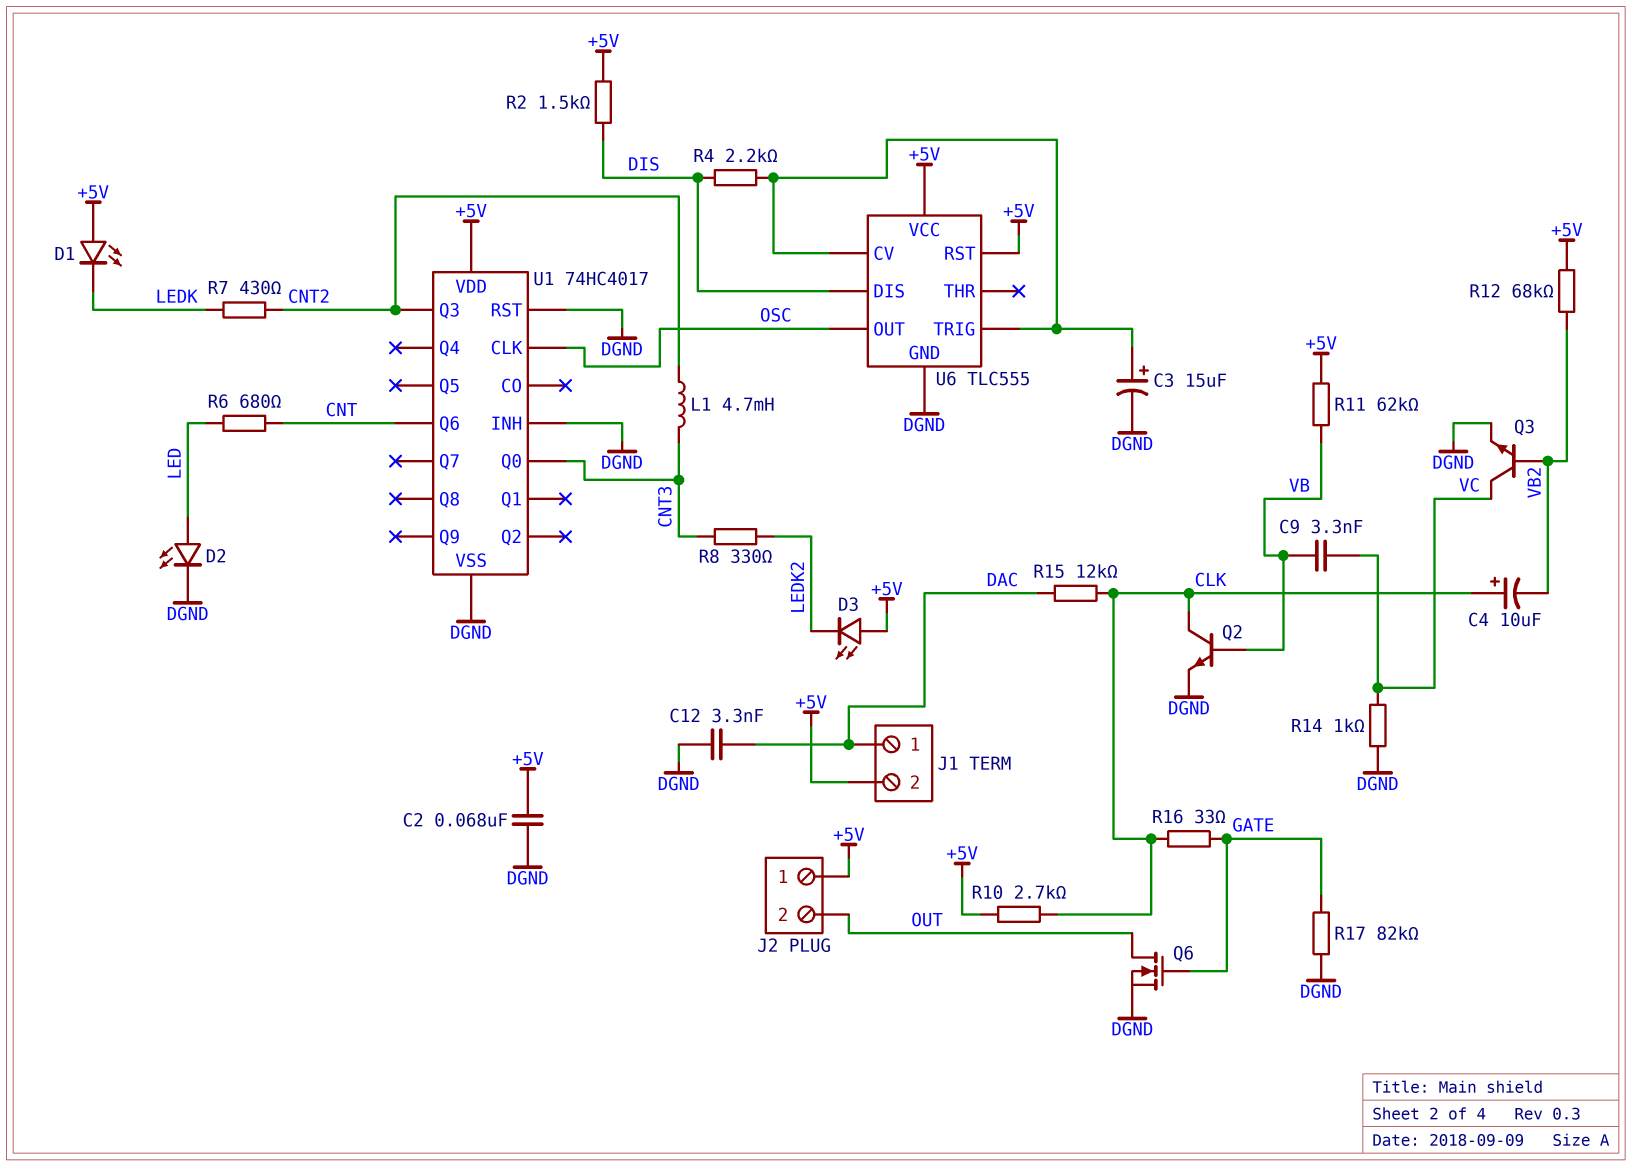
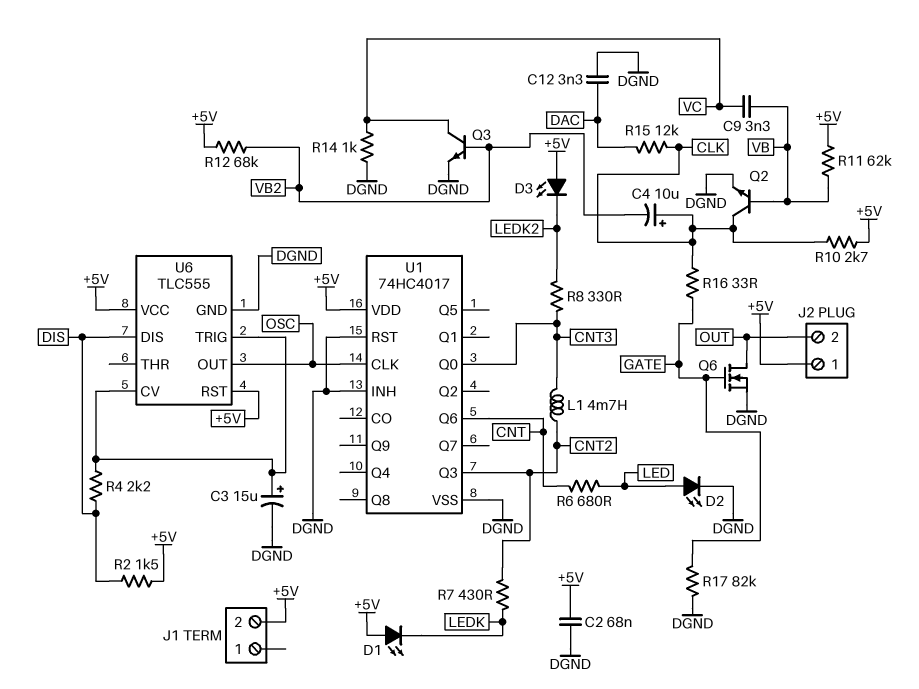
J1 pin 1: DAC -> none

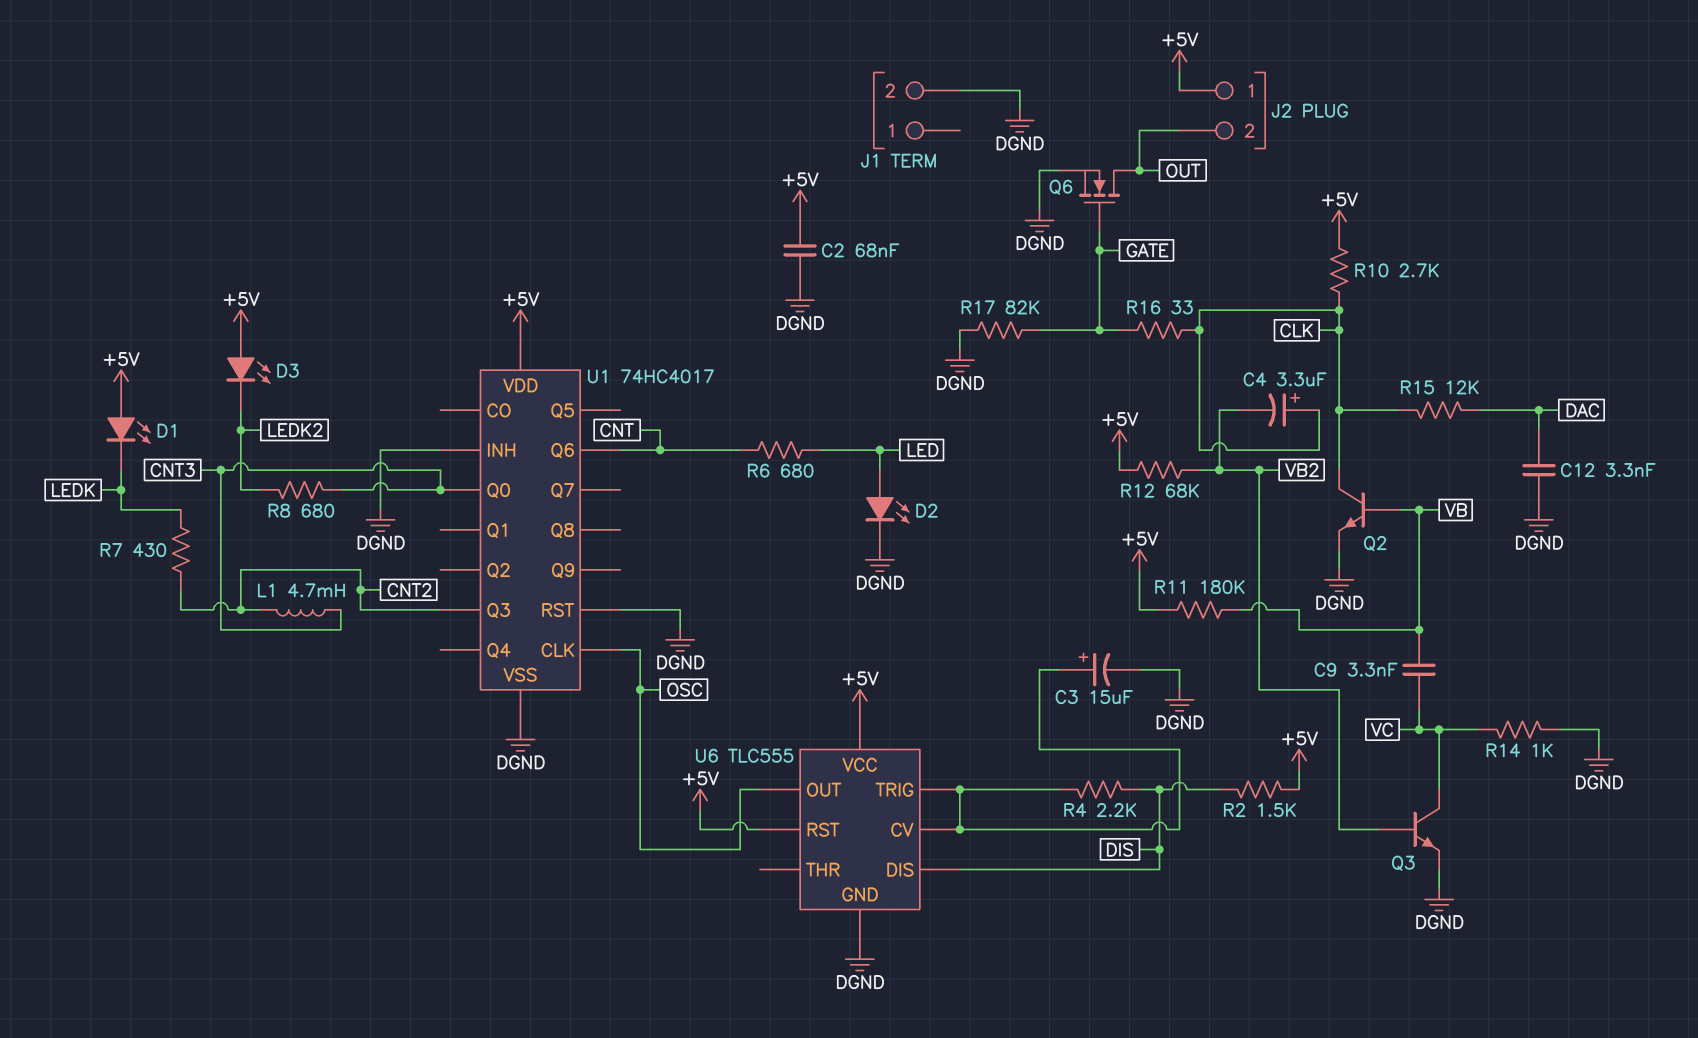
C4: 10uF (plus CLK, minus VB2) -> 3.3uF (plus CLK, minus VB2)
J1 pin 2: +5V -> DGND
R8: 330 (CNT3, LEDK2) -> 680 (CNT3, LEDK2)
R11: 62k (+5V, VB) -> 180k (+5V, VB)

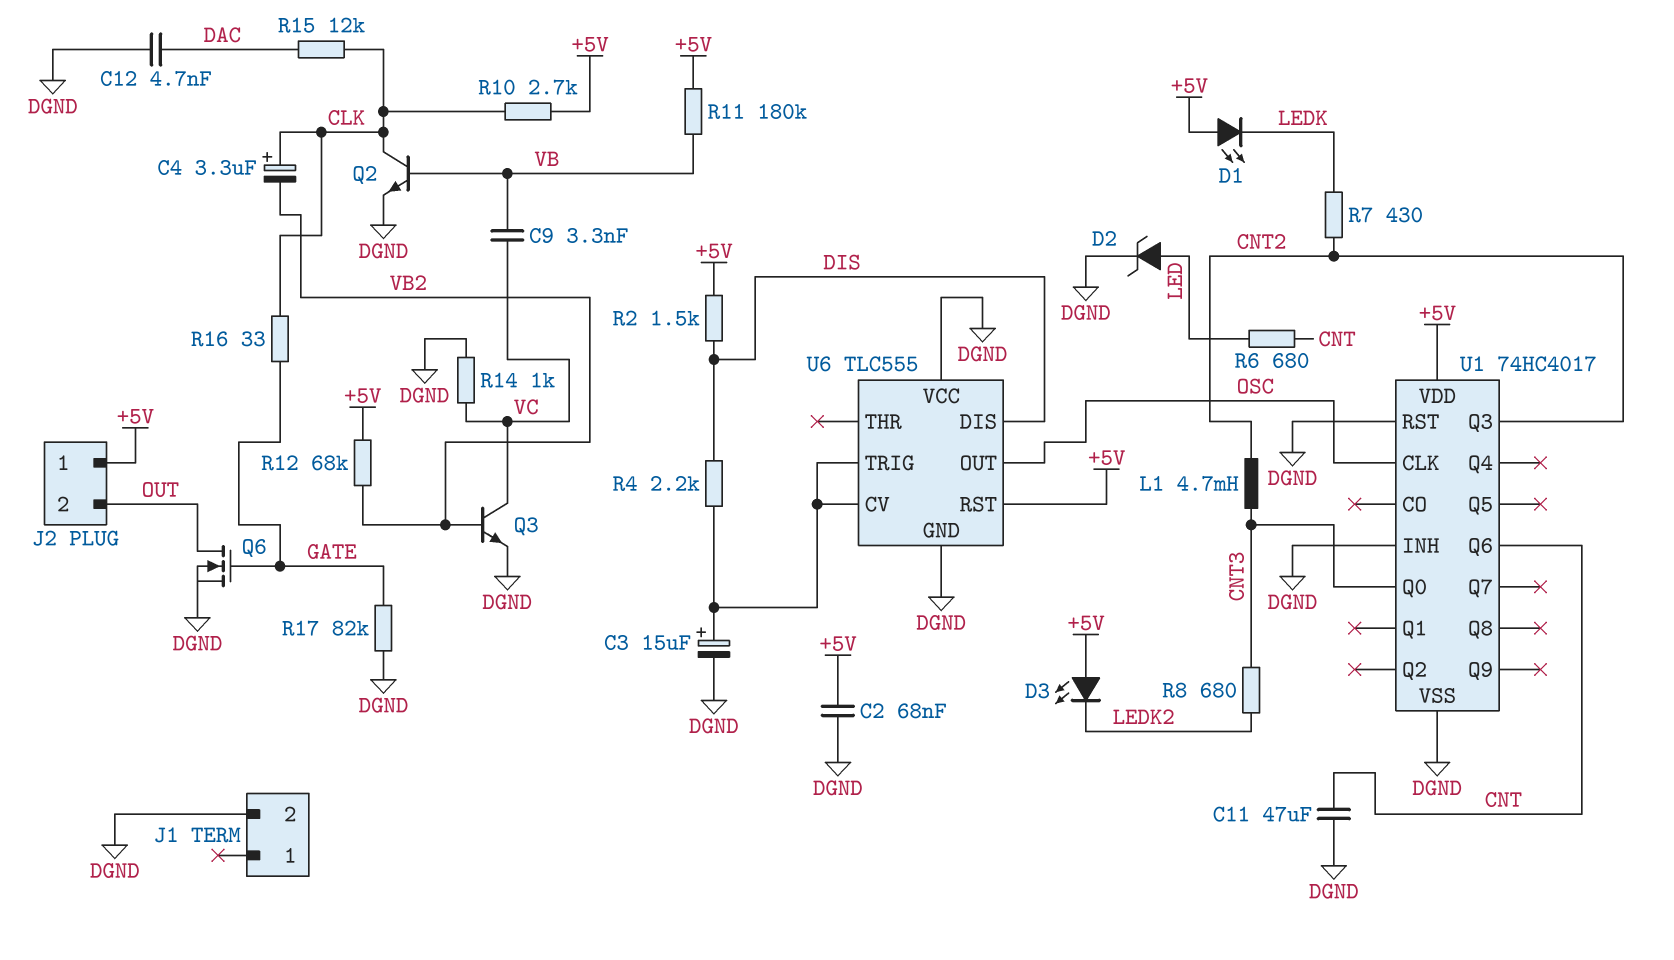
C11: none -> 47uF (CNT, DGND)
C12: 3.3nF (DAC, DGND) -> 4.7nF (DAC, DGND)
D2: LED (A LED, K DGND) -> zener (A LED, K DGND)
U6 pin VCC: +5V -> DGND

